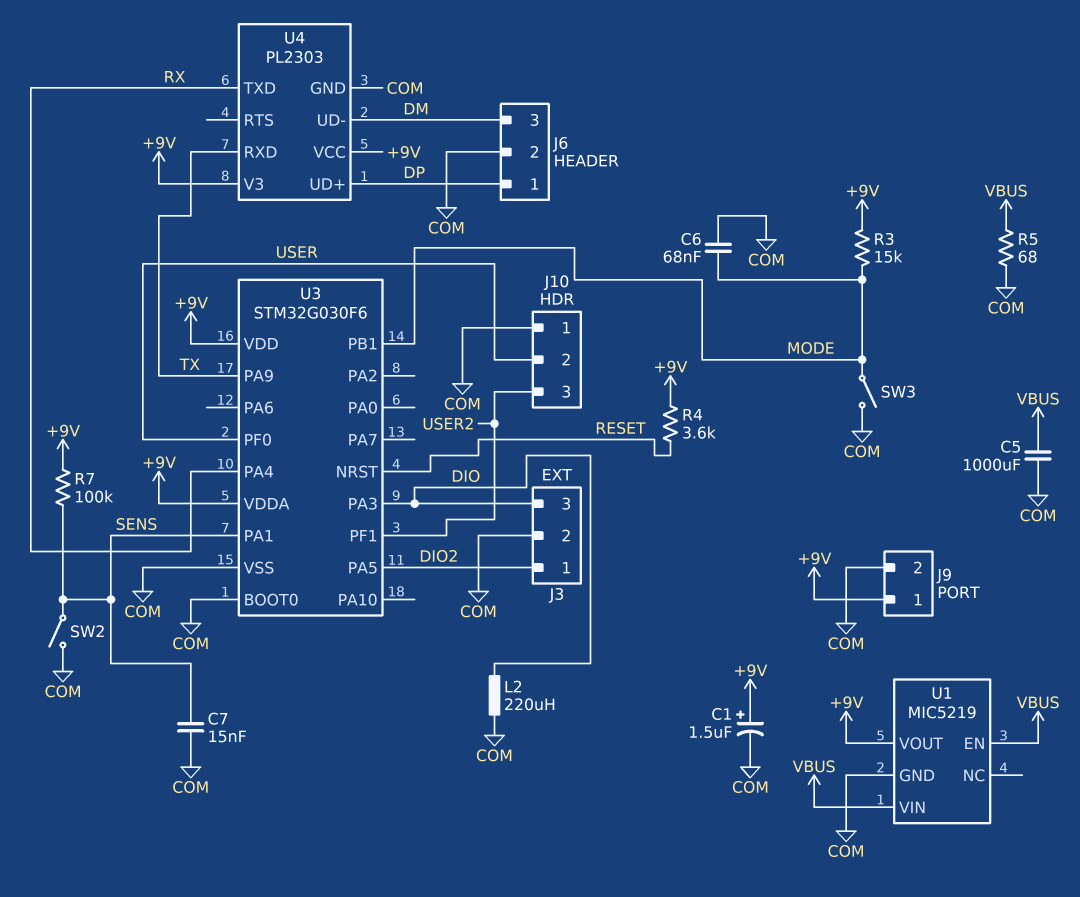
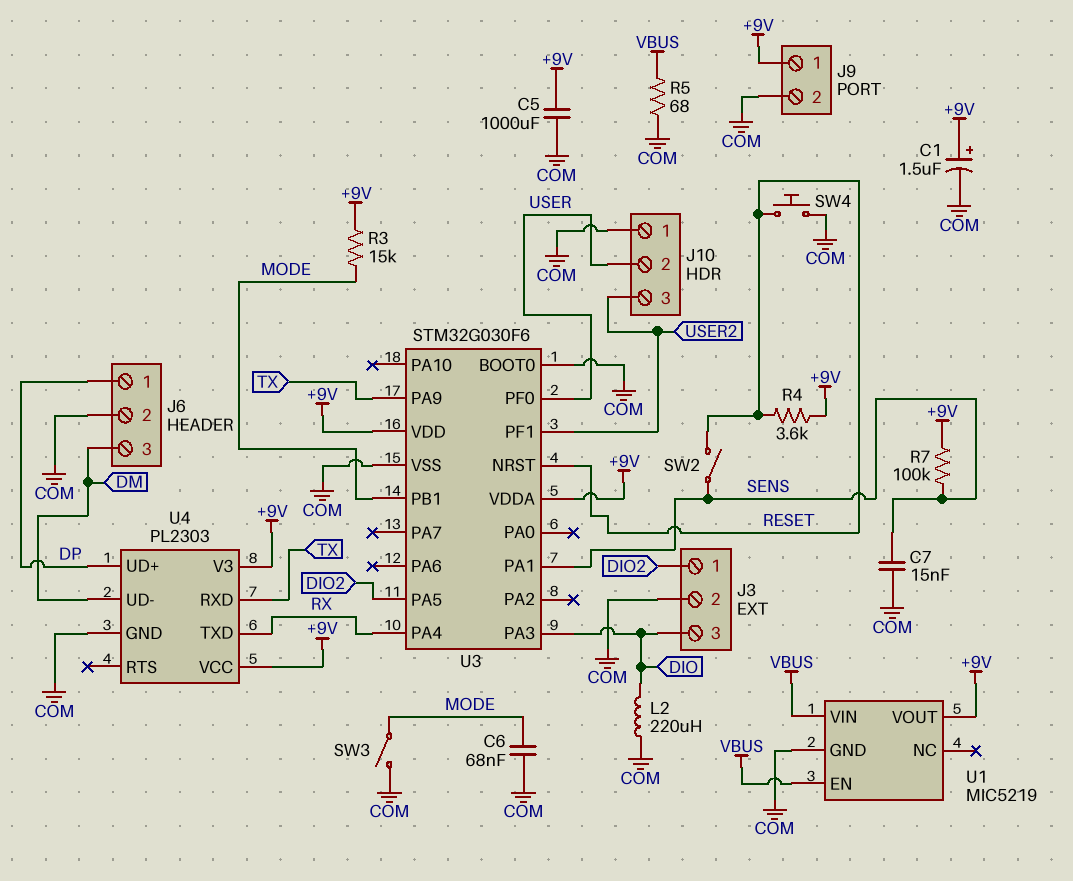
C5: 1000uF (COM, VBUS) -> 1000uF (+9V, COM)
SW2: switch (COM, SENS) -> switch (RESET, SENS)
SW4: none -> button (COM, RESET)

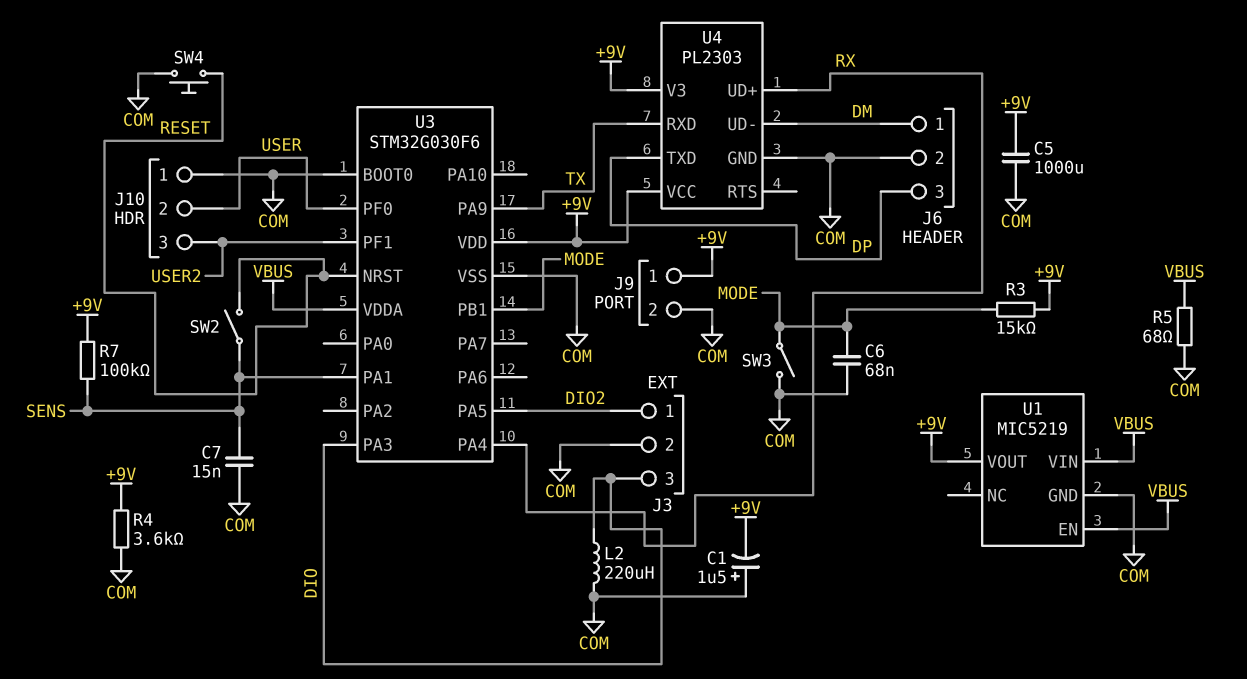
C1: 1.5uF (plus +9V, minus COM) -> 1.5uF (plus COM, minus +9V)
J6 pin 1: DP -> DM
J6 pin 3: DM -> DP
R4: 3.6k (+9V, RESET) -> 3.6k (+9V, COM)
U3 pin VDDA: +9V -> VBUS
U4 pin TXD: RX -> DP
U4 pin UD+: DP -> RX

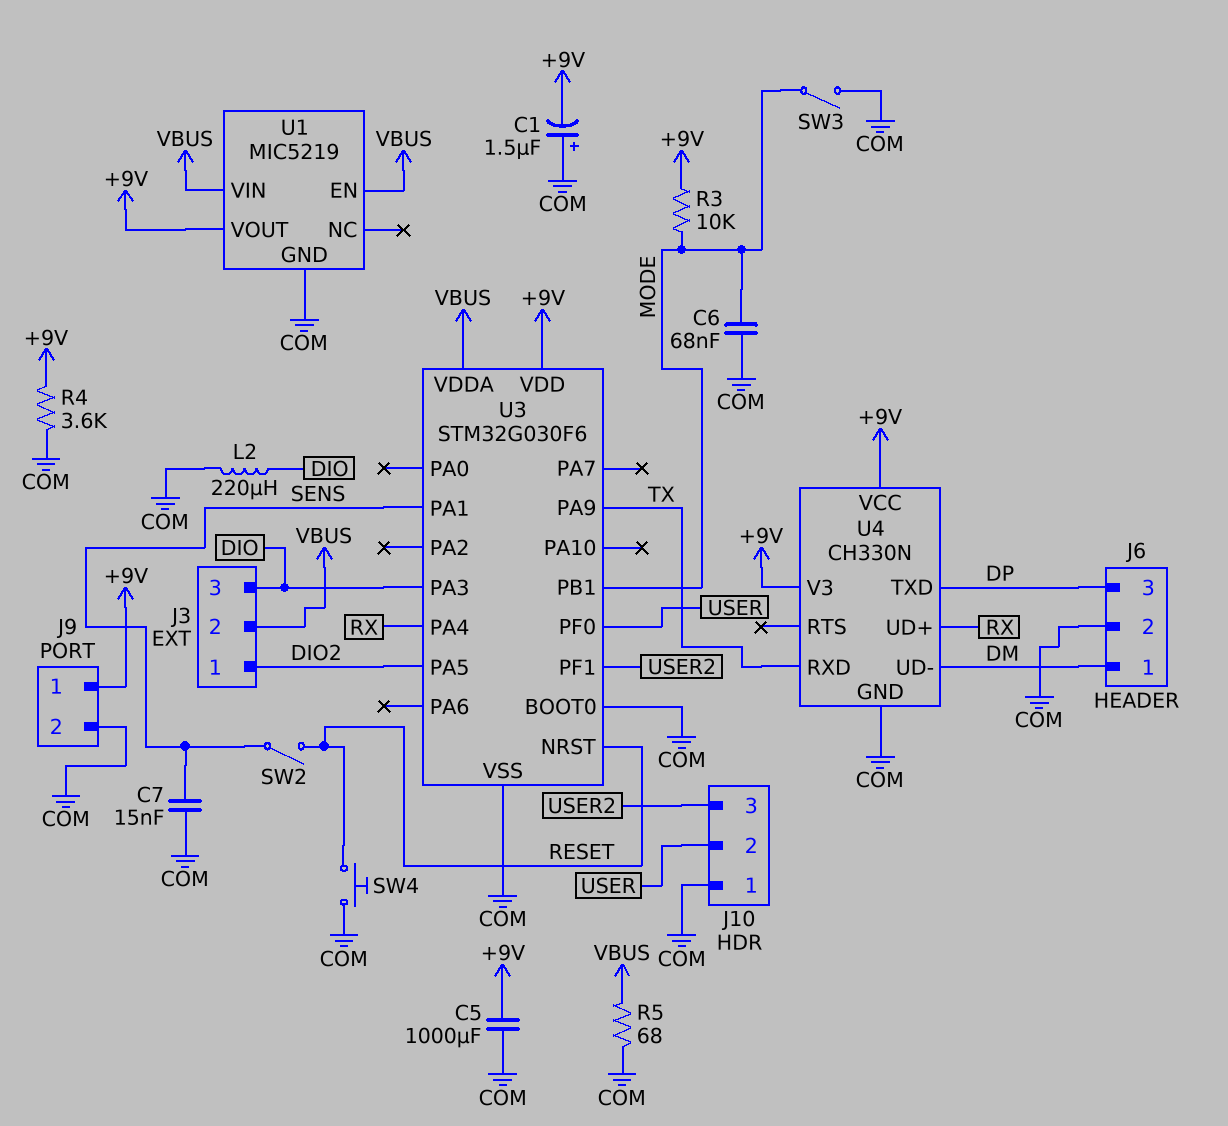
J3 pin 2: COM -> VBUS
R3: 15k (+9V, MODE) -> 10k (+9V, MODE)
R7: 100k (+9V, SENS) -> none
U4: PL2303 -> CH330N

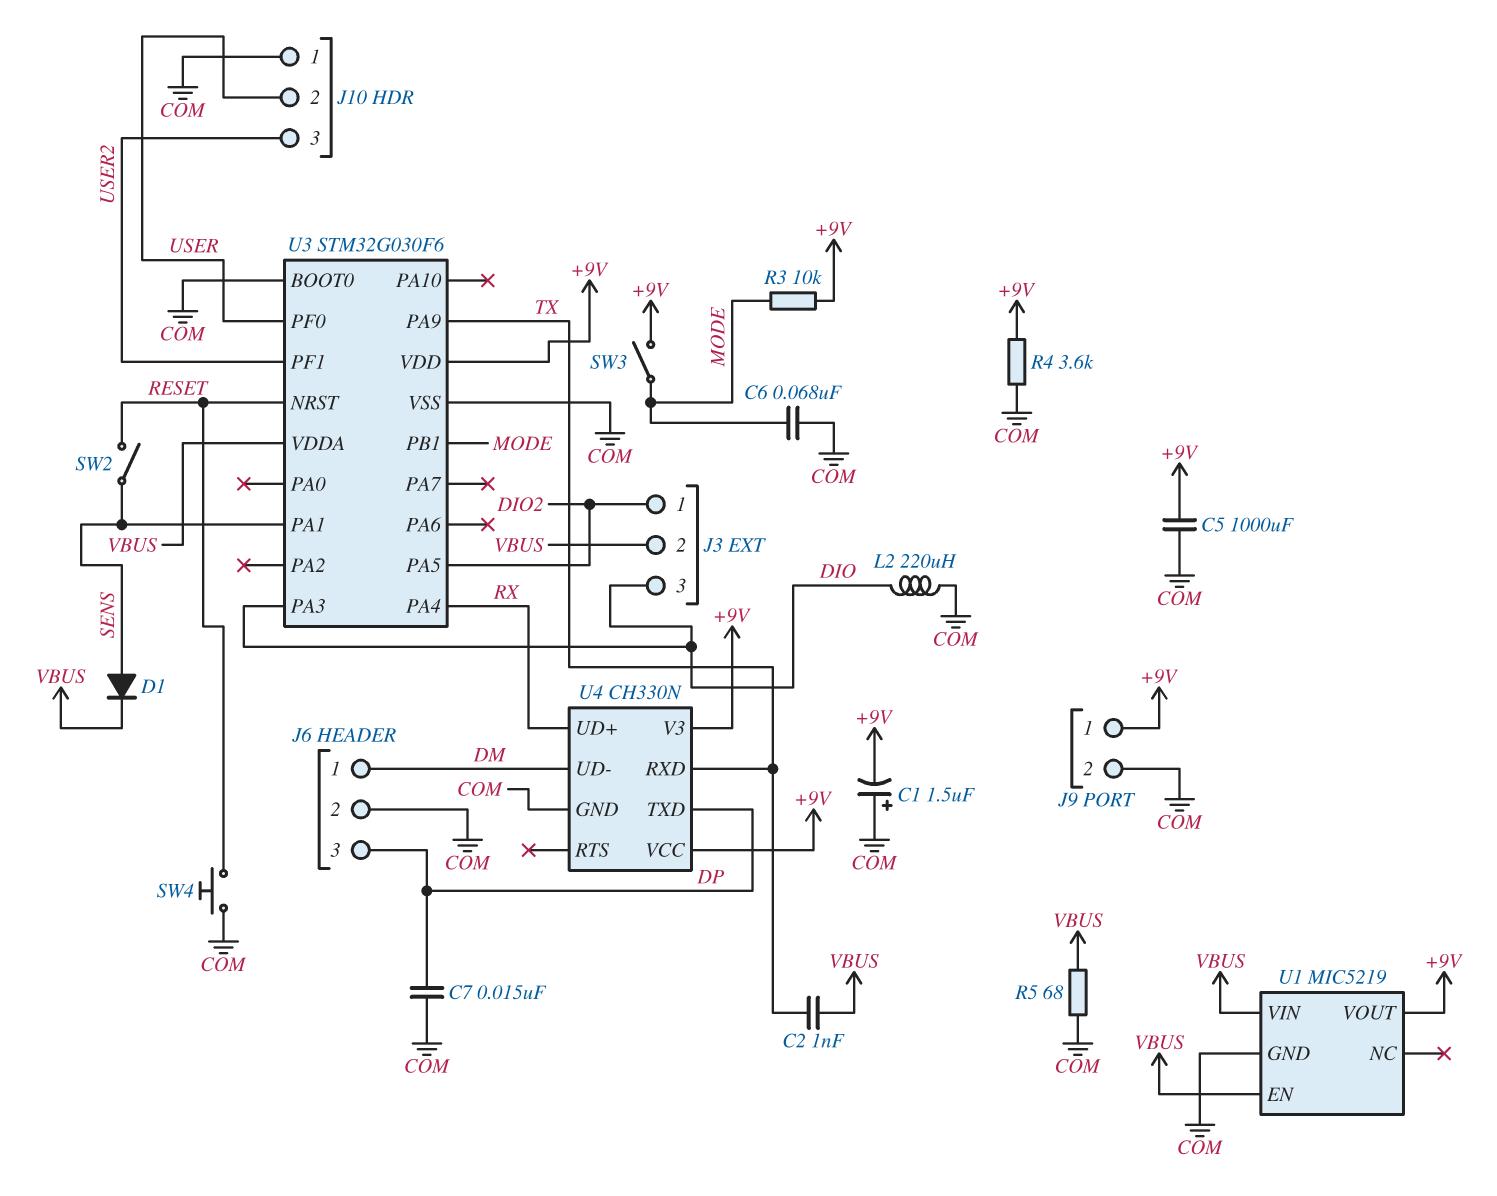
C2: none -> 1nF (TX, VBUS)
C7: 15nF (COM, SENS) -> 15nF (COM, DP)
D1: none -> diode (A SENS, K VBUS)
SW3: switch (COM, MODE) -> switch (+9V, MODE)

